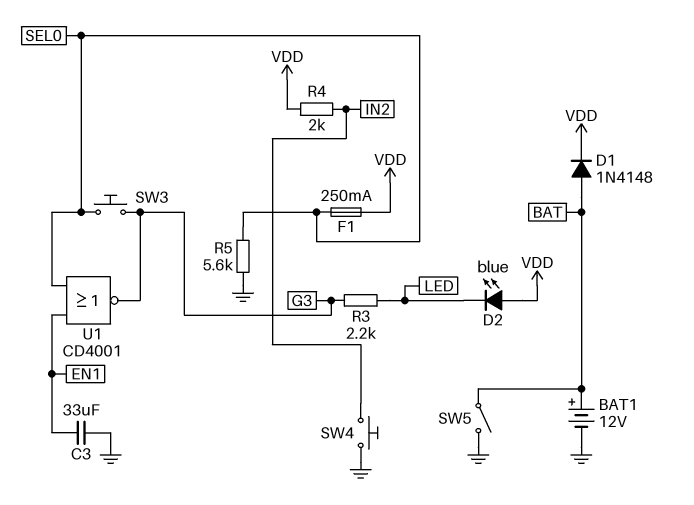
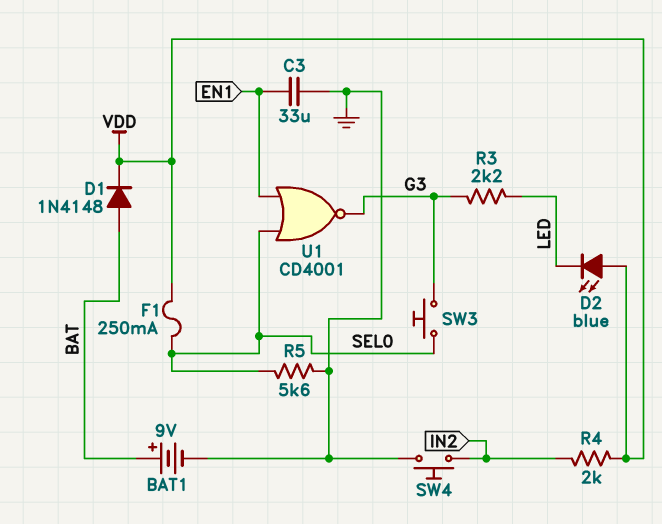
BAT1: 12V (plus BAT, minus GND) -> 9V (plus BAT, minus GND)
SW5: switch (BAT, GND) -> none

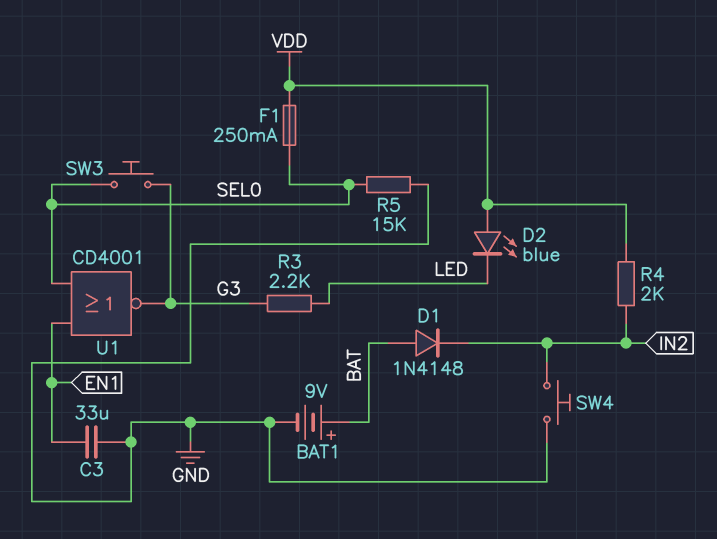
D1: diode 1N4148 (A BAT, K VDD) -> diode 1N4148 (A BAT, K IN2)
R5: 5.6k (GND, SEL0) -> 15k (GND, SEL0)

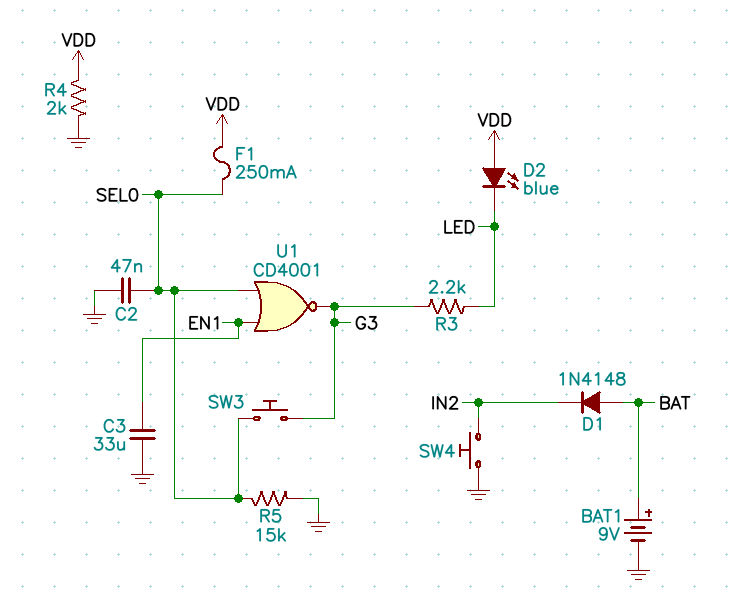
C2: none -> 47nF (GND, SEL0)
R4: 2k (IN2, VDD) -> 2k (GND, VDD)

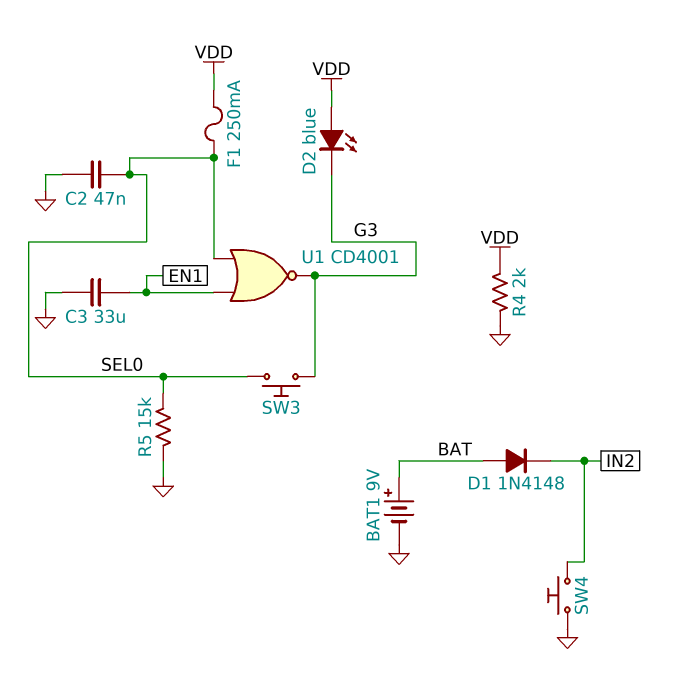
D2: LED blue (A VDD, K LED) -> LED blue (A VDD, K G3)
R3: 2.2k (G3, LED) -> none

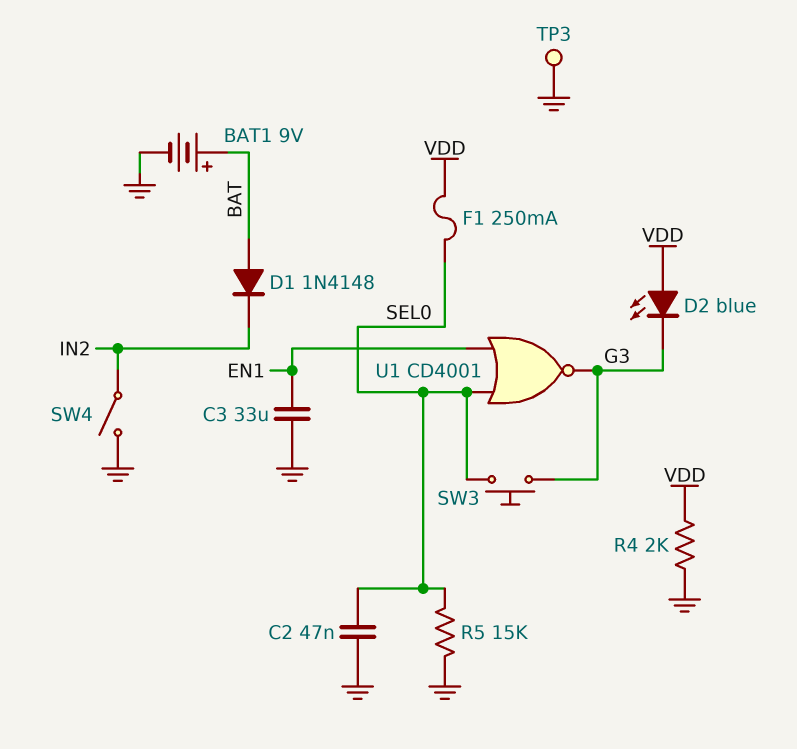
SW4: button (GND, IN2) -> switch (GND, IN2)
TP3: none -> test point (GND)

